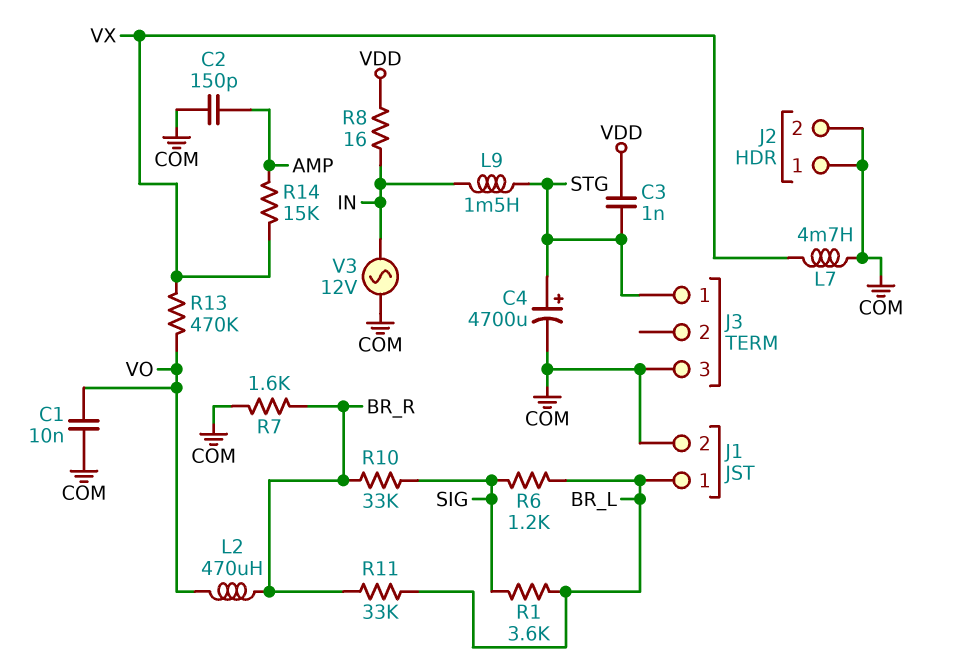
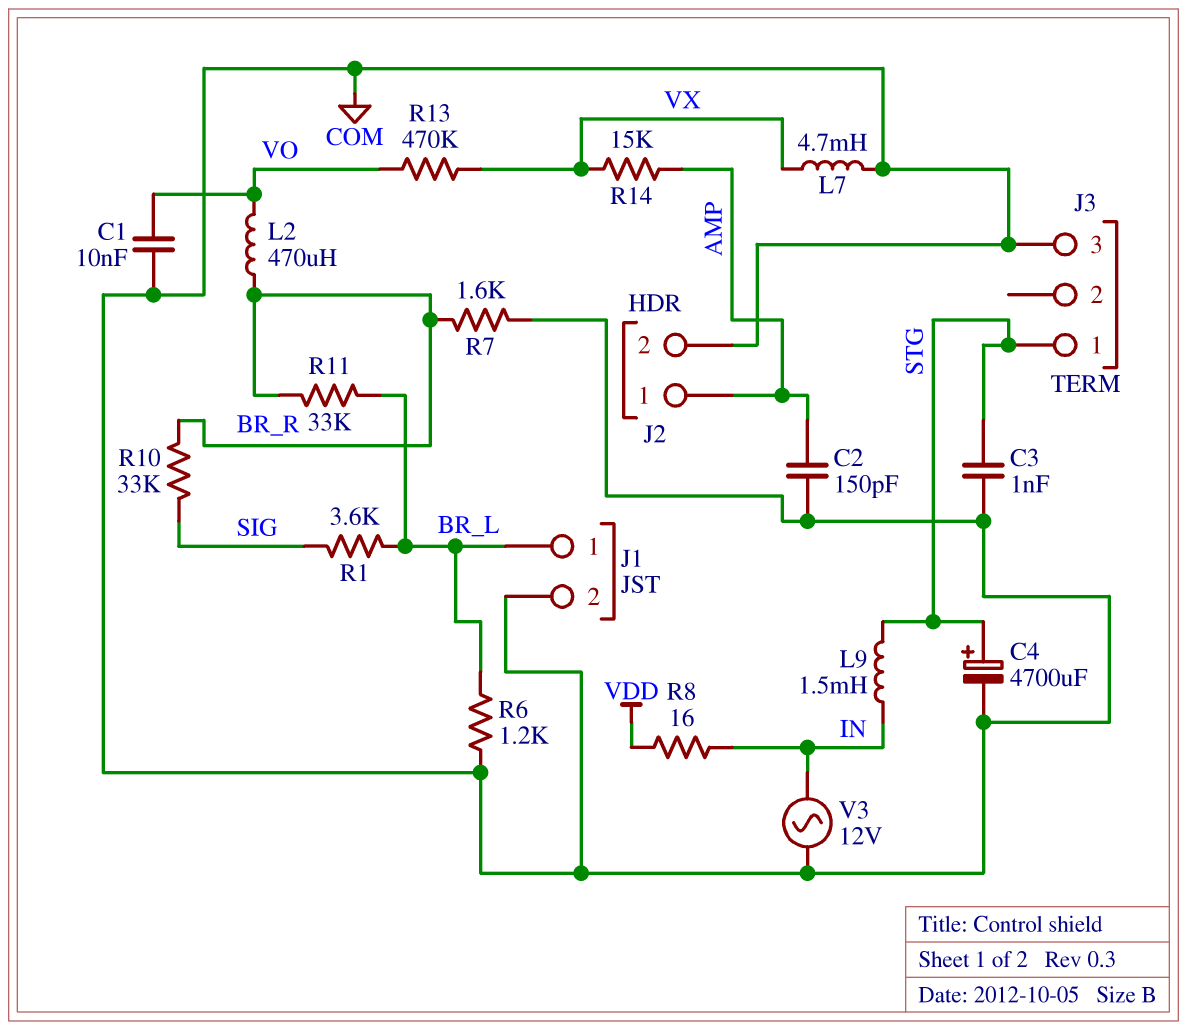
C3: 1nF (STG, VDD) -> 1nF (COM, STG)
J2 pin 1: COM -> AMP
R6: 1.2k (BR_L, SIG) -> 1.2k (BR_L, COM)

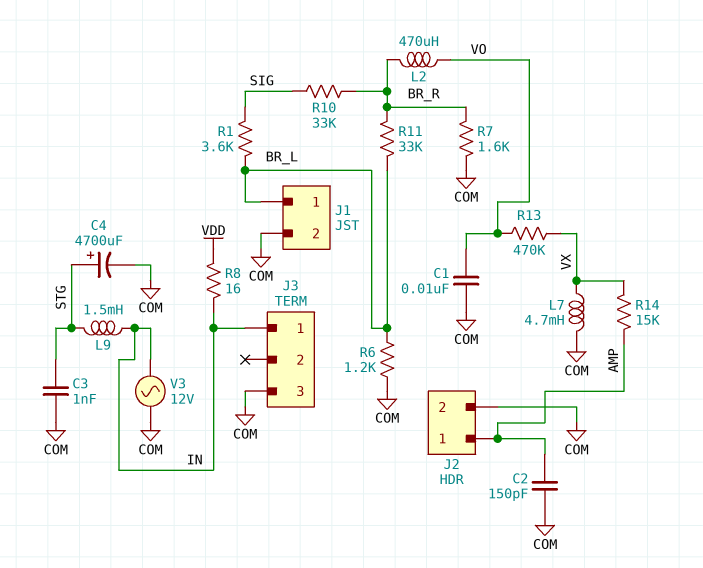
J3 pin 1: STG -> IN

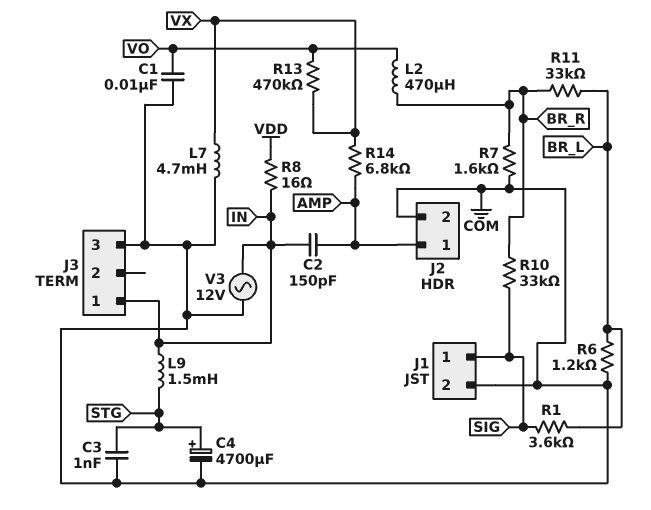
C2: 150pF (AMP, COM) -> 150pF (AMP, IN)
J1 pin 1: BR_L -> SIG
R14: 15k (AMP, VX) -> 6.8k (AMP, VX)

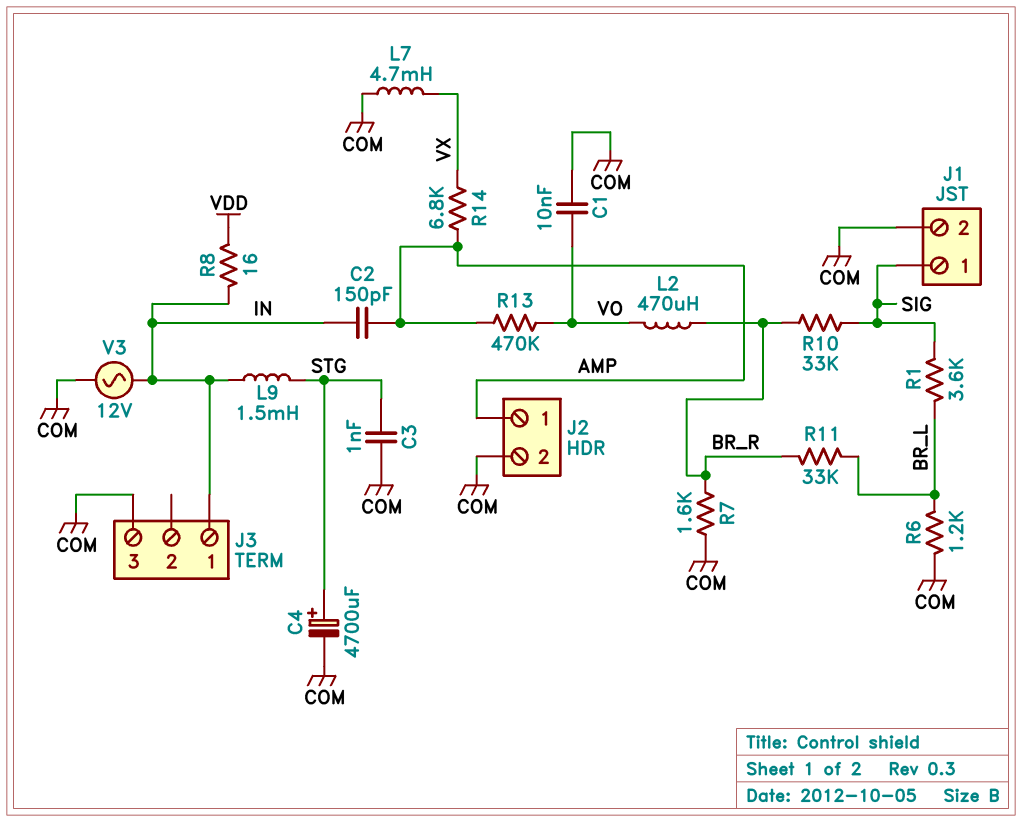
R13: 470k (VO, VX) -> 470k (AMP, VO)

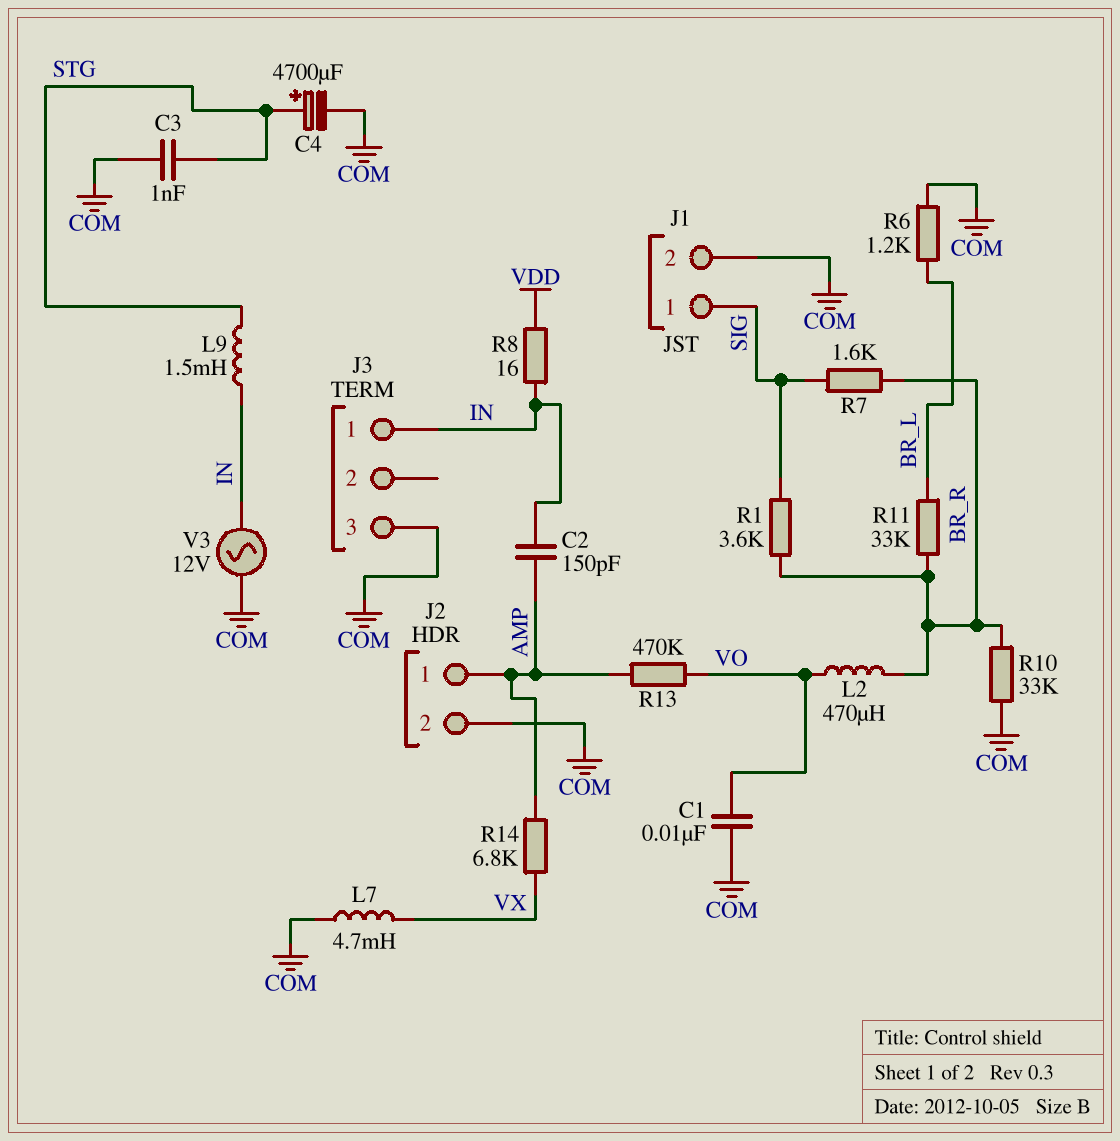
R1: 3.6k (BR_L, SIG) -> 3.6k (BR_R, SIG)
R7: 1.6k (BR_R, COM) -> 1.6k (BR_R, SIG)
R10: 33k (BR_R, SIG) -> 33k (BR_R, COM)

